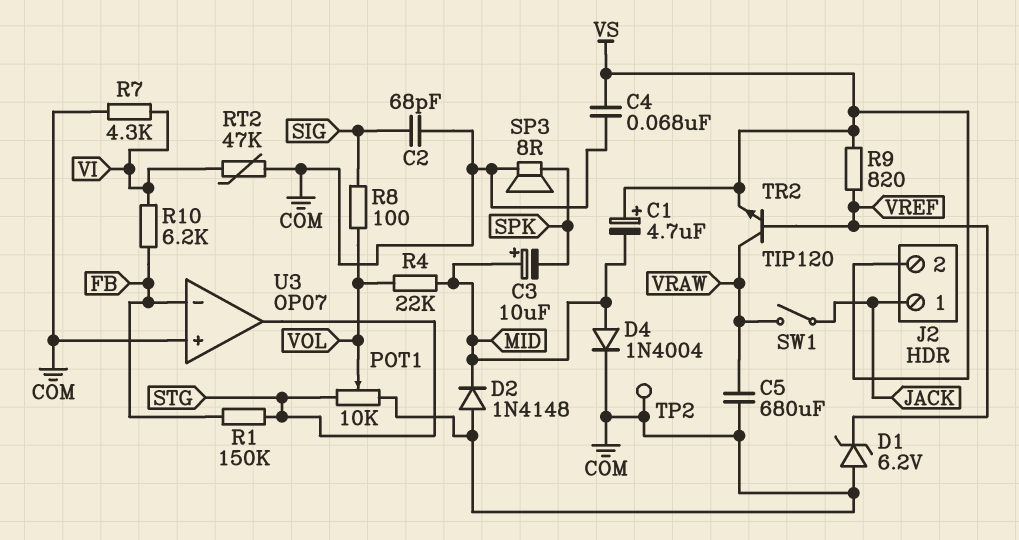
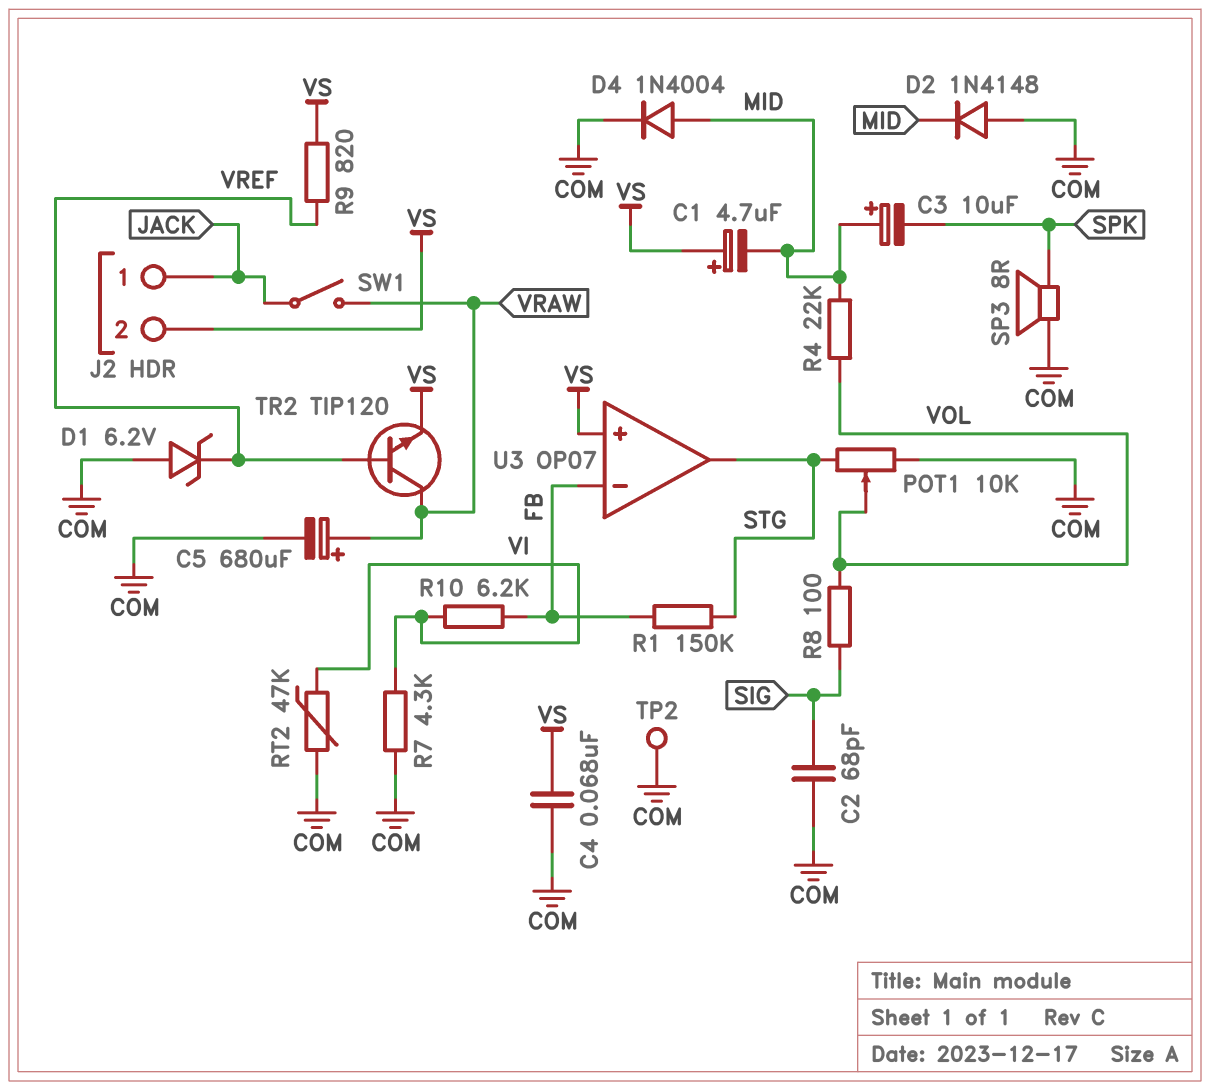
C5: 680uF (COM, VRAW) -> 680uF (plus VRAW, minus COM)
U3 pin in+: COM -> VS

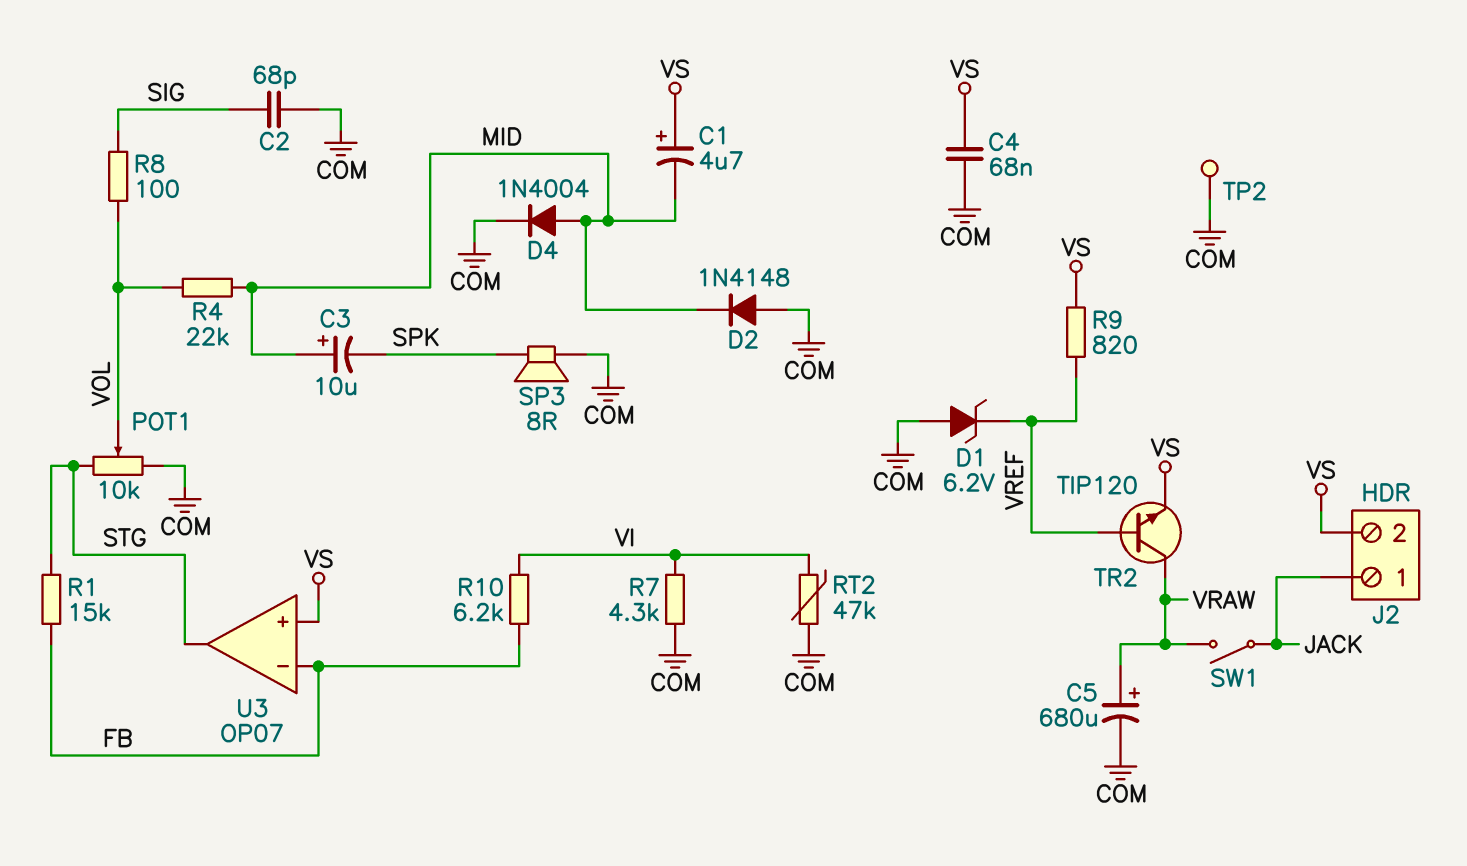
R1: 150k (FB, STG) -> 15k (FB, STG)

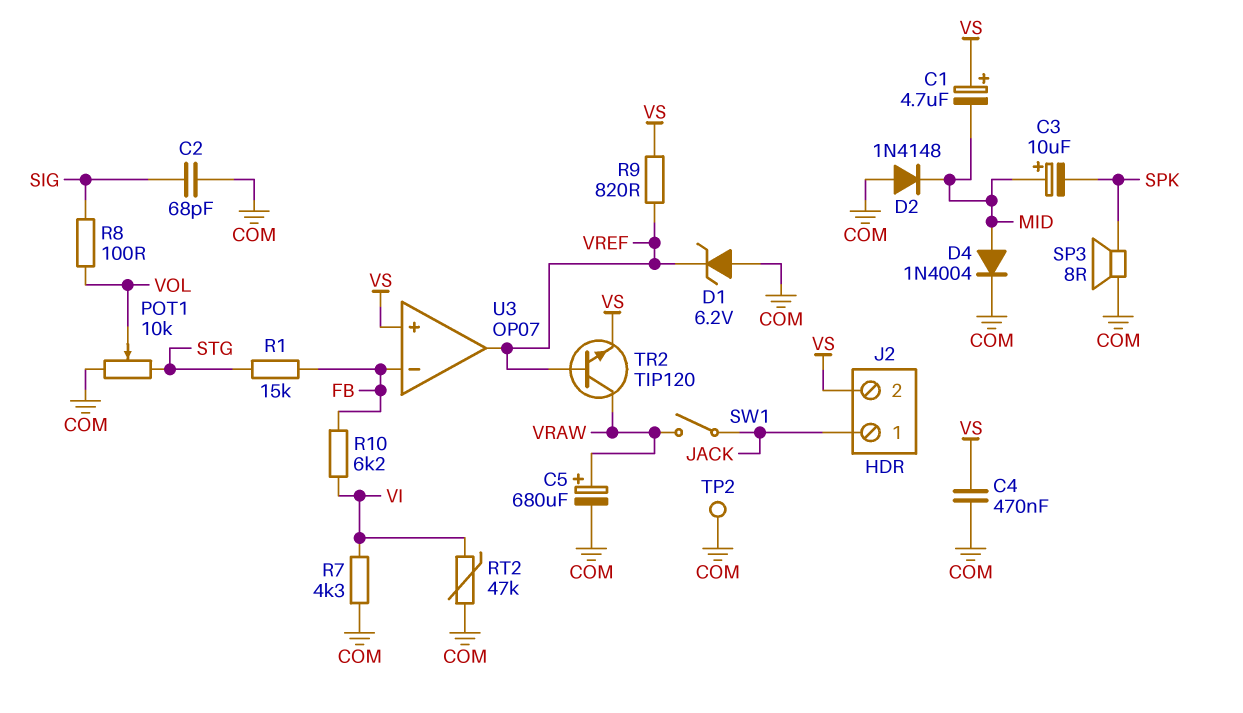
C4: 68nF (COM, VS) -> 470nF (COM, VS)
R4: 22k (MID, VOL) -> none
U3 pin out: STG -> VREF

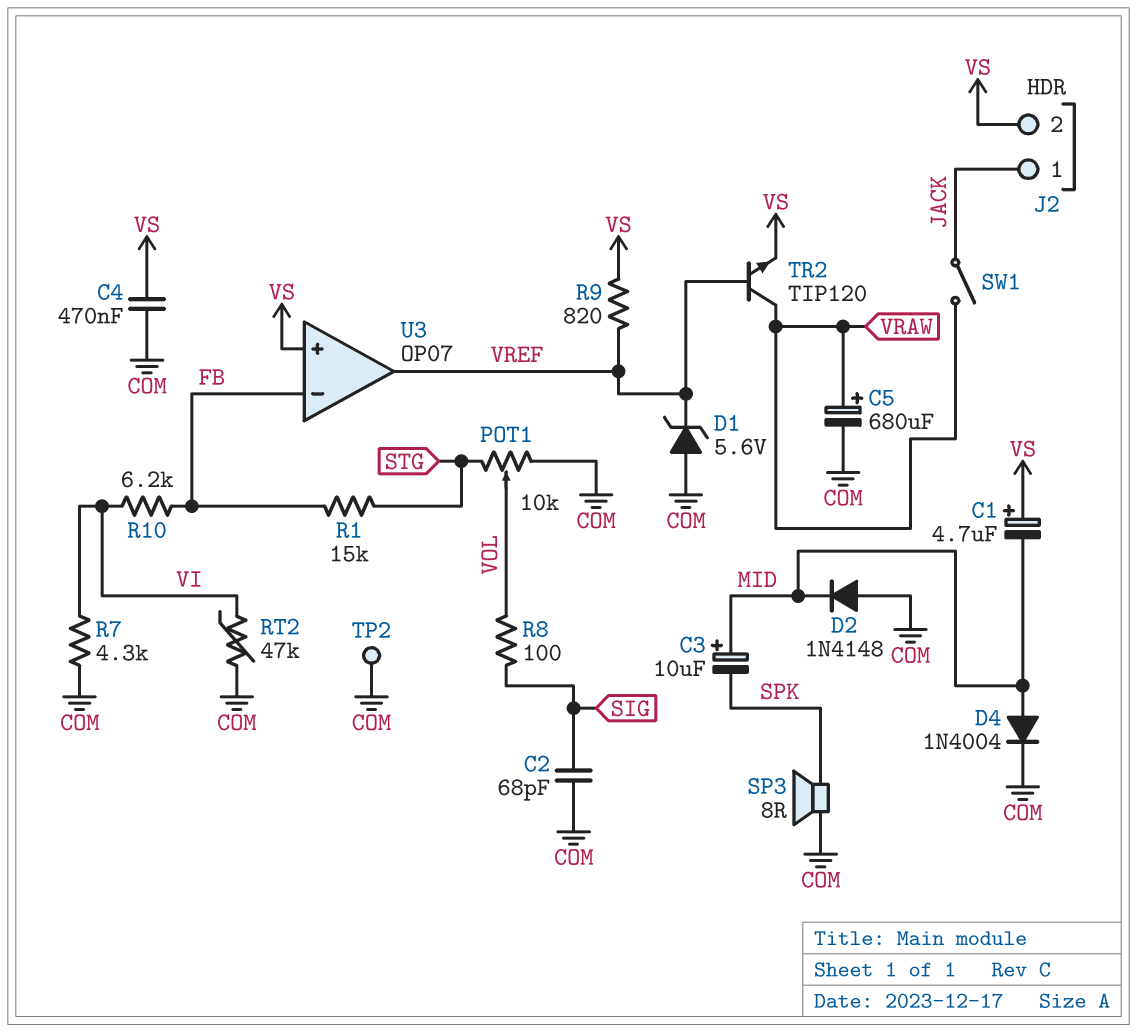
D1: zener 6.2V (A COM, K VREF) -> zener 5.6V (A COM, K VREF)

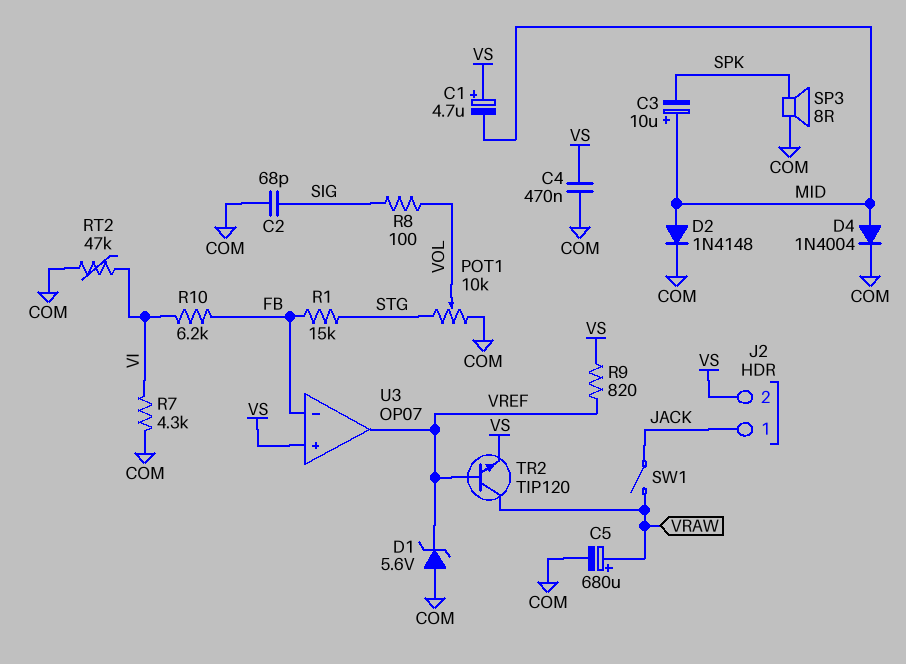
D2: diode 1N4148 (A COM, K MID) -> diode 1N4148 (A MID, K COM)
TP2: test point (COM) -> none

